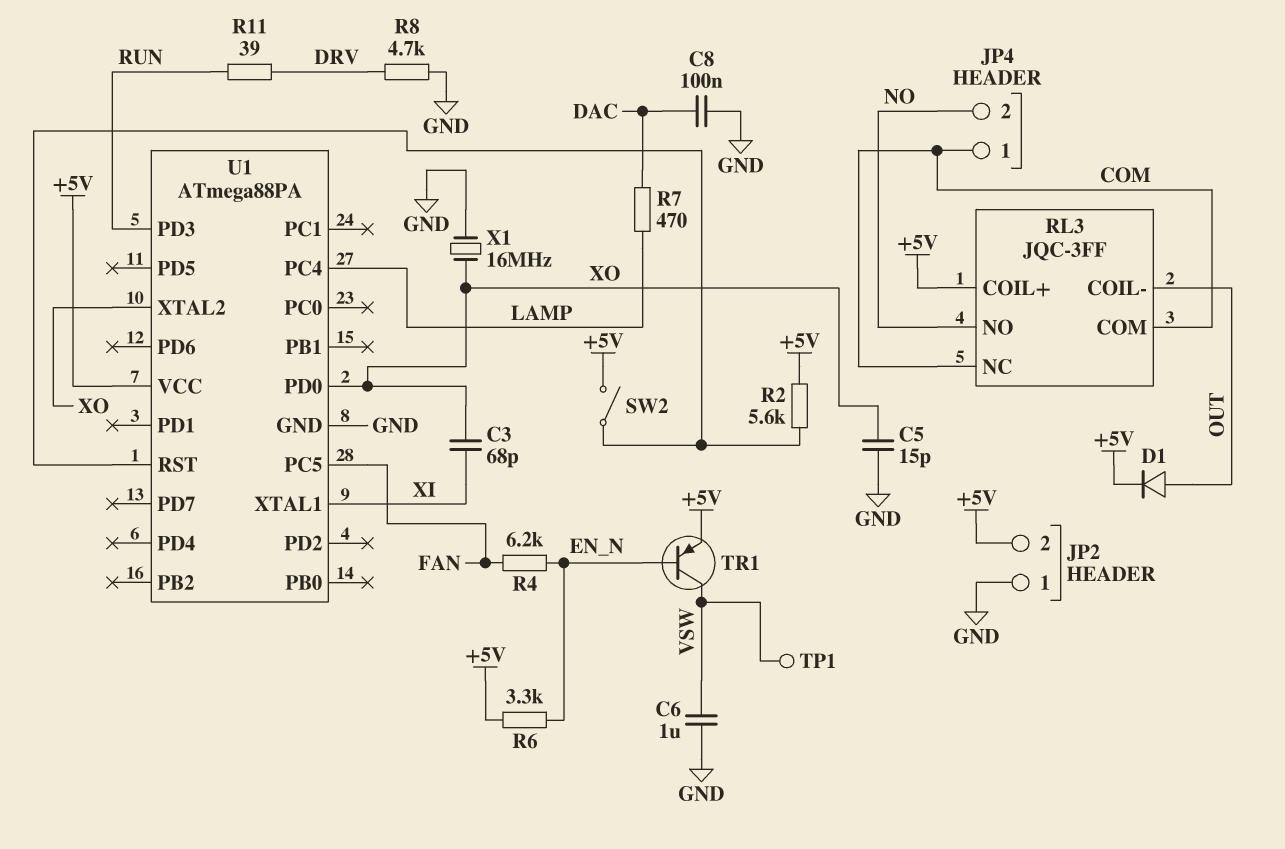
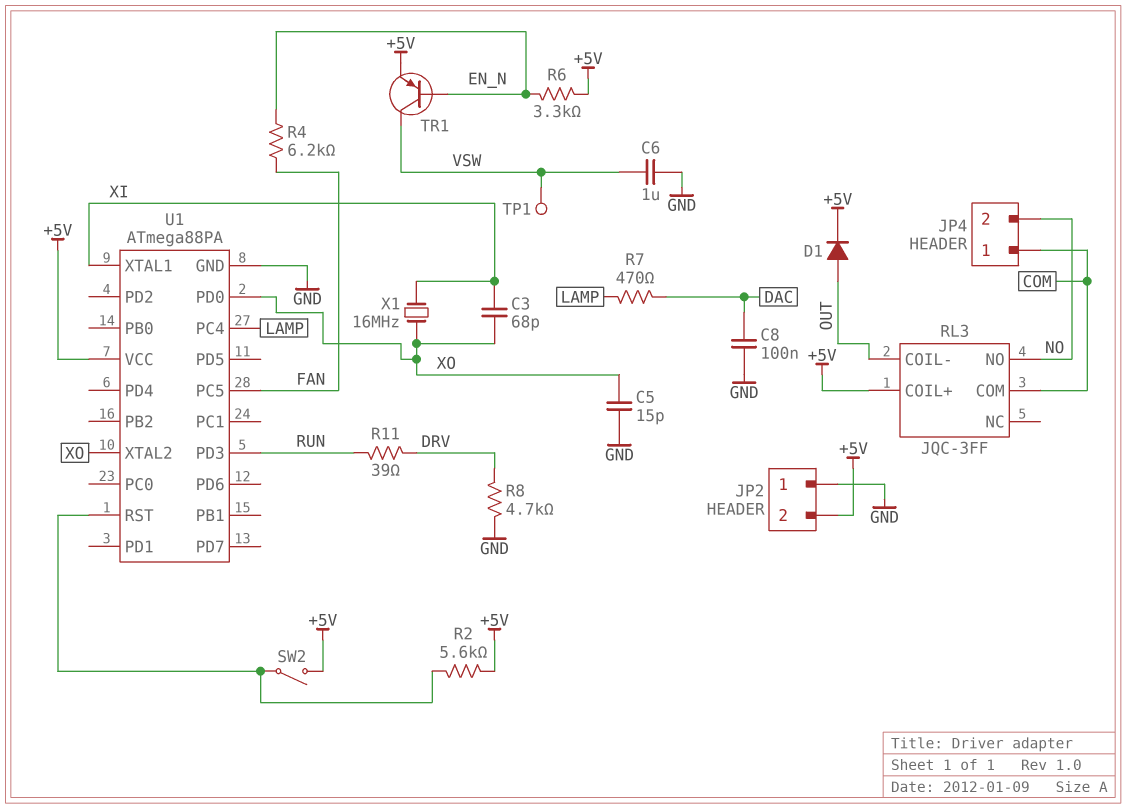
RL3 pin NC: COM -> none
X1: 16MHz (GND, XO) -> 16MHz (XI, XO)

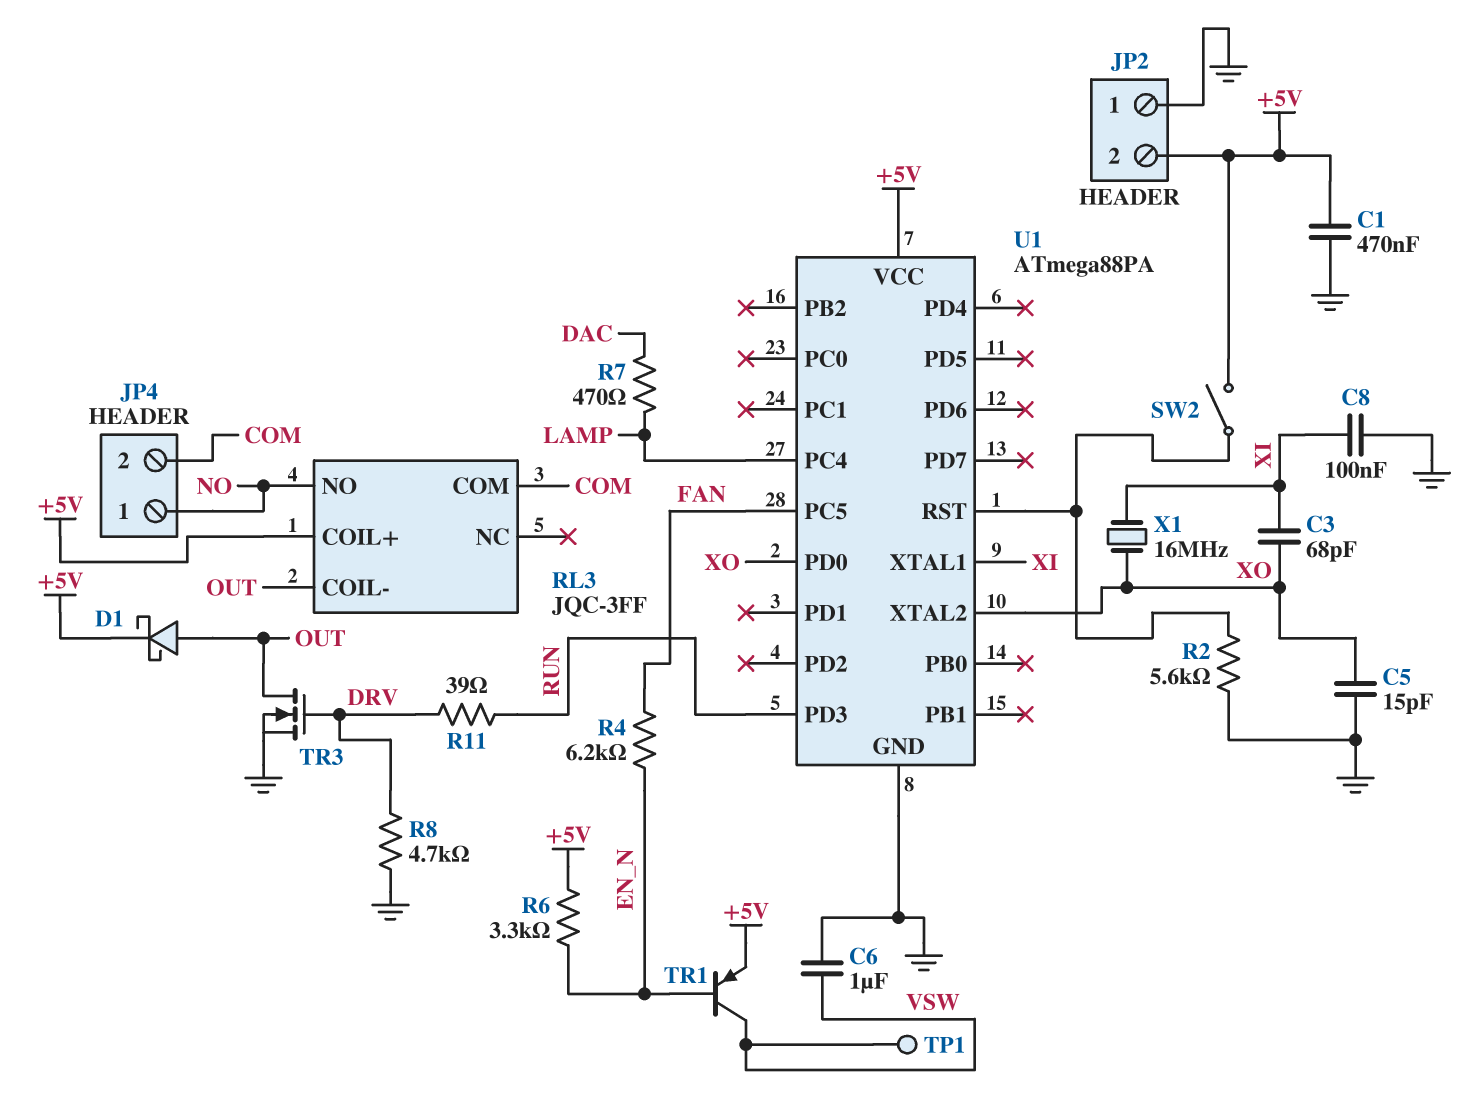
C1: none -> 470nF (+5V, GND)
C8: 100nF (DAC, GND) -> 100nF (GND, XI)
D1: diode (A OUT, K +5V) -> schottky (A OUT, K +5V)
JP4 pin 1: COM -> NO
JP4 pin 2: NO -> COM
R2: 5.6k (+5V, U1/RST) -> 5.6k (GND, U1/RST)
TR3: none -> NMOS (G DRV, D OUT, S GND)

